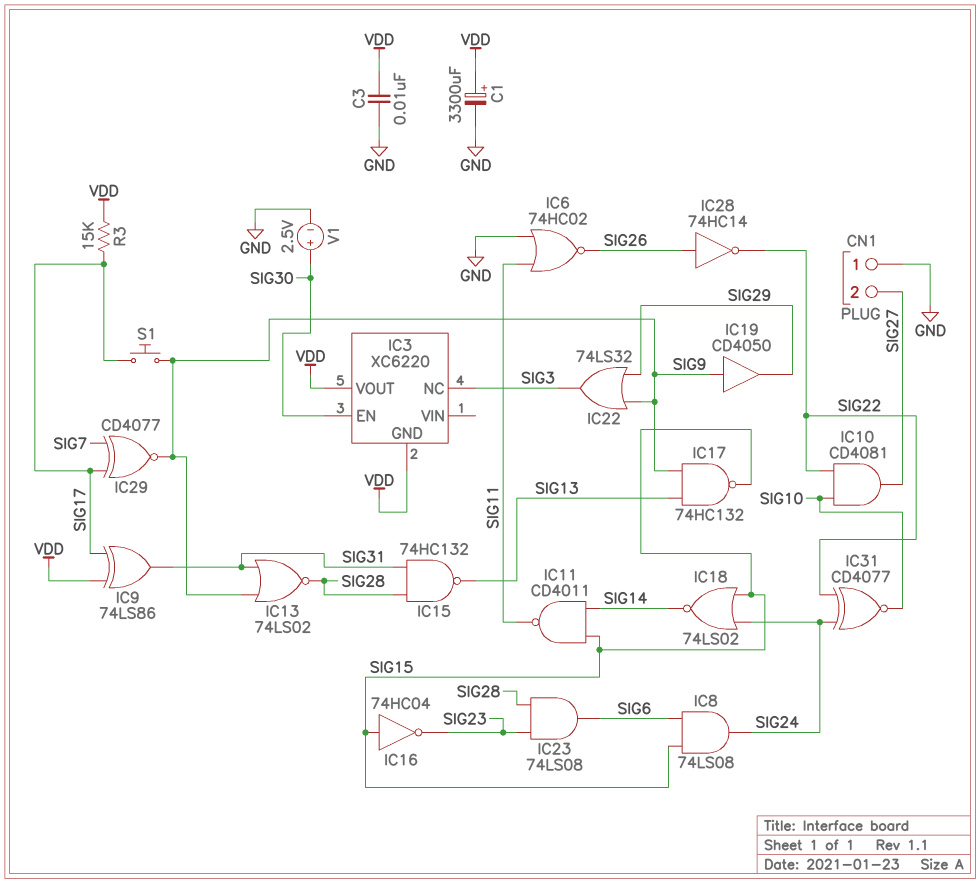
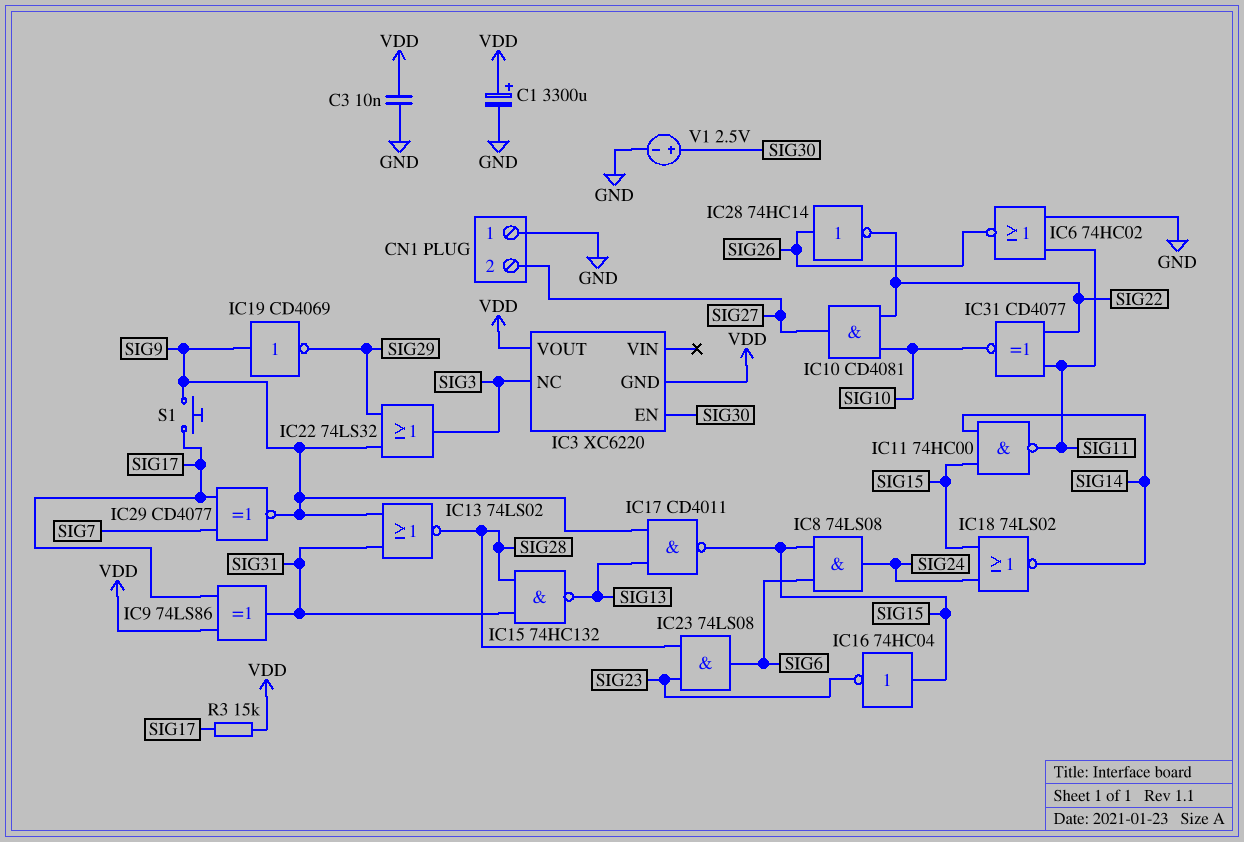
IC11: NAND CD4011 (in SIG14, in SIG15, out SIG11) -> NAND 74HC00 (in SIG14, in SIG15, out SIG11)
IC17: NAND 74HC132 (in SIG9, in SIG13, out SIG15) -> NAND CD4011 (in SIG9, in SIG13, out SIG15)
IC19: buffer CD4050 (in SIG9, out SIG29) -> NOT CD4069 (in SIG9, out SIG29)
IC31: XNOR CD4077 (in SIG22, in SIG24, out SIG10) -> XNOR CD4077 (in SIG11, in SIG22, out SIG10)

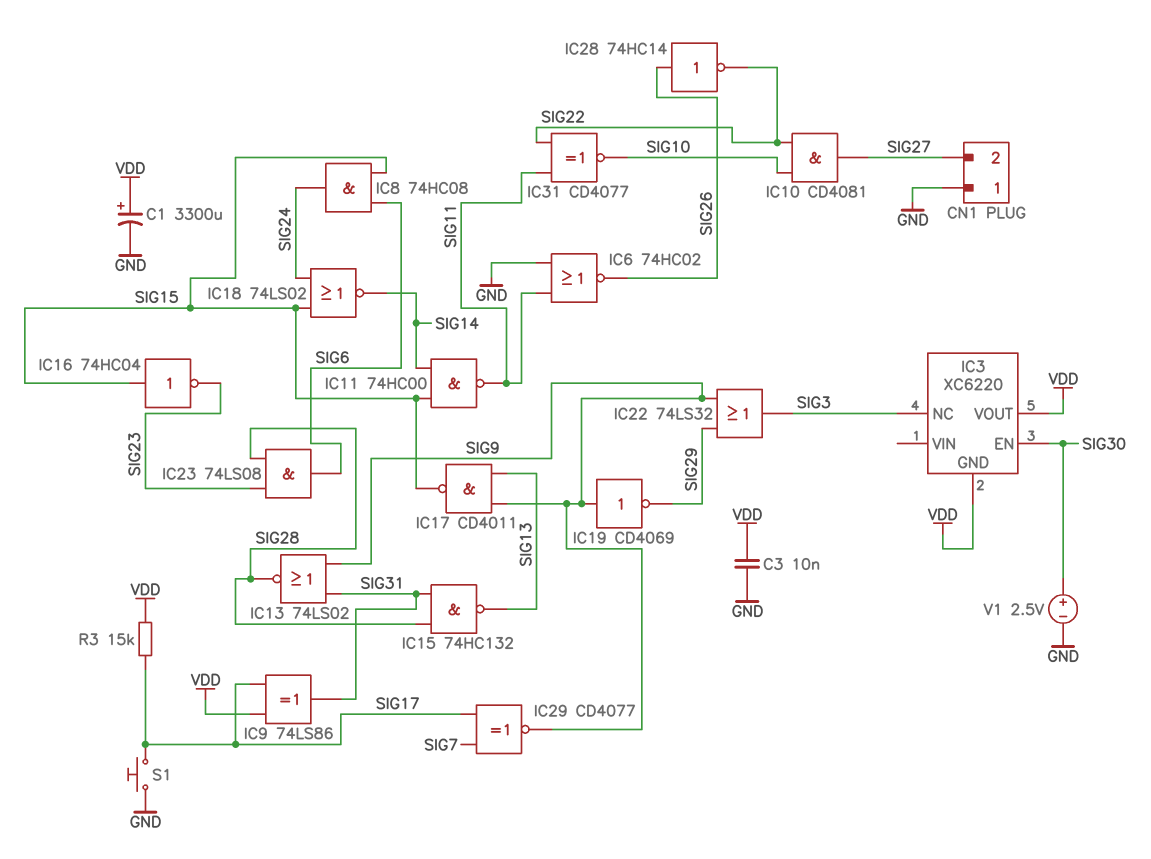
IC8: AND 74LS08 (in SIG6, in SIG15, out SIG24) -> AND 74HC08 (in SIG6, in SIG15, out SIG24)
S1: button (SIG9, SIG17) -> button (GND, SIG17)

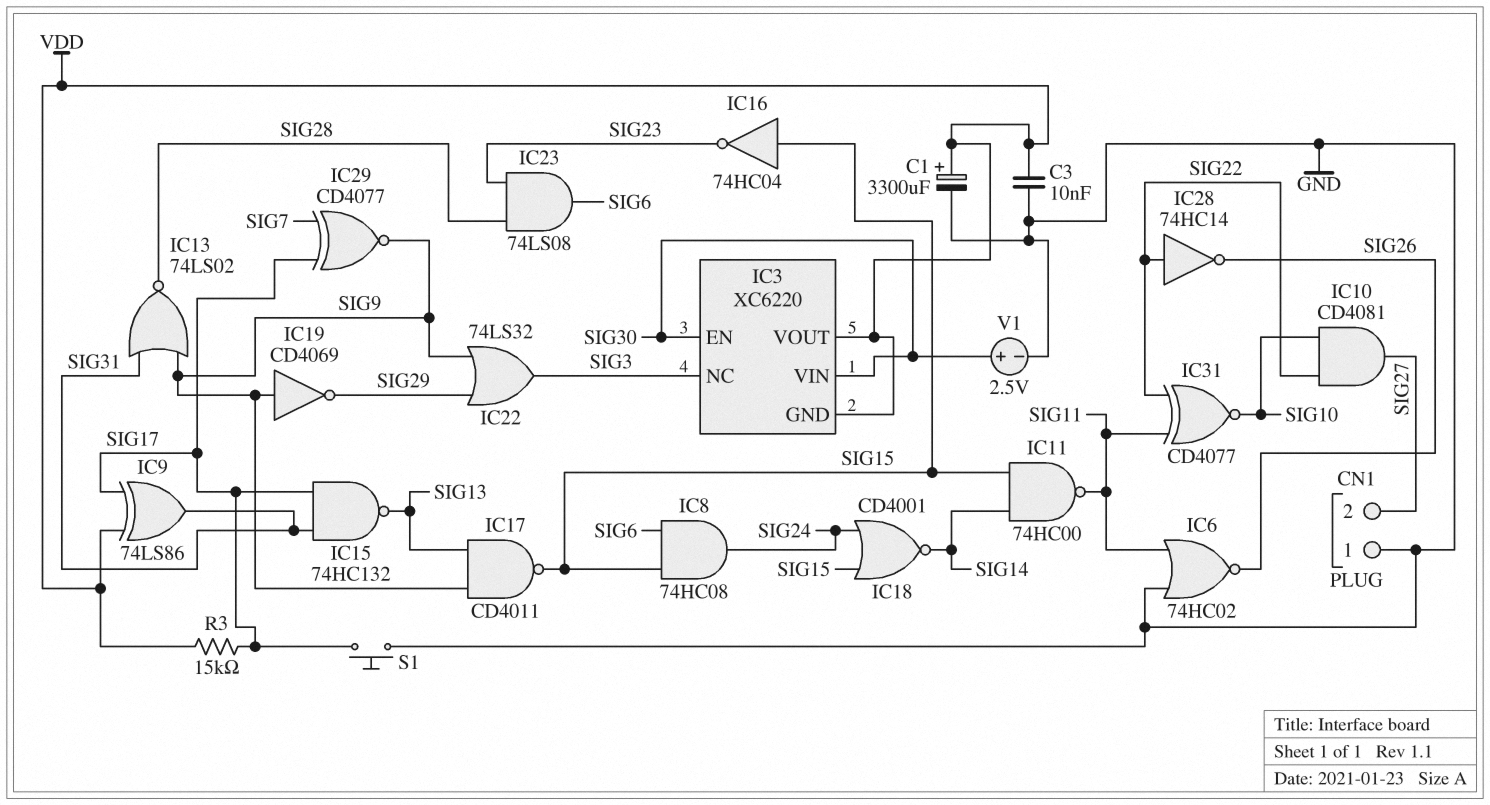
IC3 pin VIN: none -> SIG30
IC15: NAND 74HC132 (in SIG28, in SIG31, out SIG13) -> NAND 74HC132 (in SIG17, in SIG31, out SIG13)
IC18: NOR 74LS02 (in SIG15, in SIG24, out SIG14) -> NOR CD4001 (in SIG15, in SIG24, out SIG14)
IC28: NOT 74HC14 (in SIG26, out SIG22) -> NOT 74HC14 (in SIG22, out SIG26)

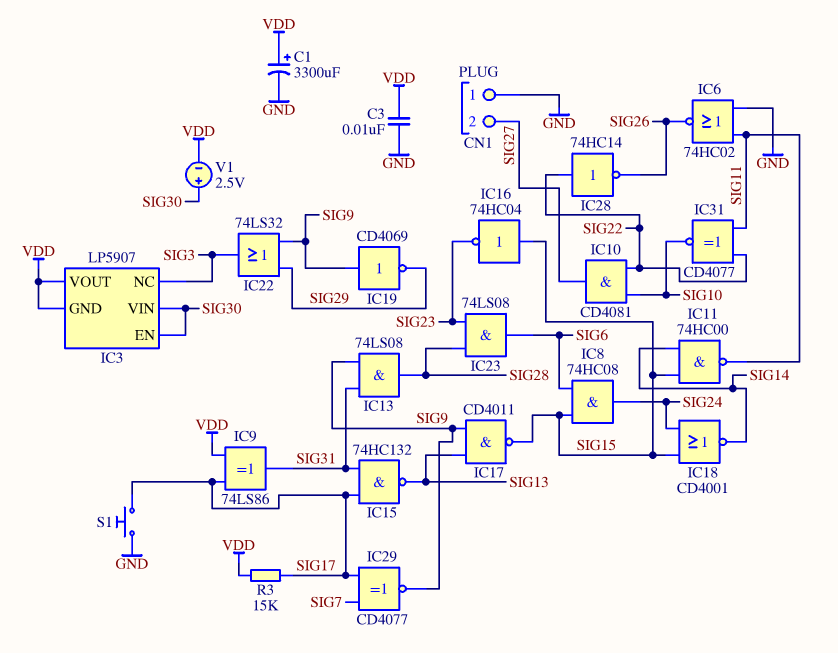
IC3: XC6220 -> LP5907
IC13: NOR 74LS02 (in SIG9, in SIG31, out SIG28) -> AND 74LS08 (in SIG9, in SIG31, out SIG28)
V1: 2.5V (plus SIG30, minus GND) -> 2.5V (plus SIG30, minus VDD)

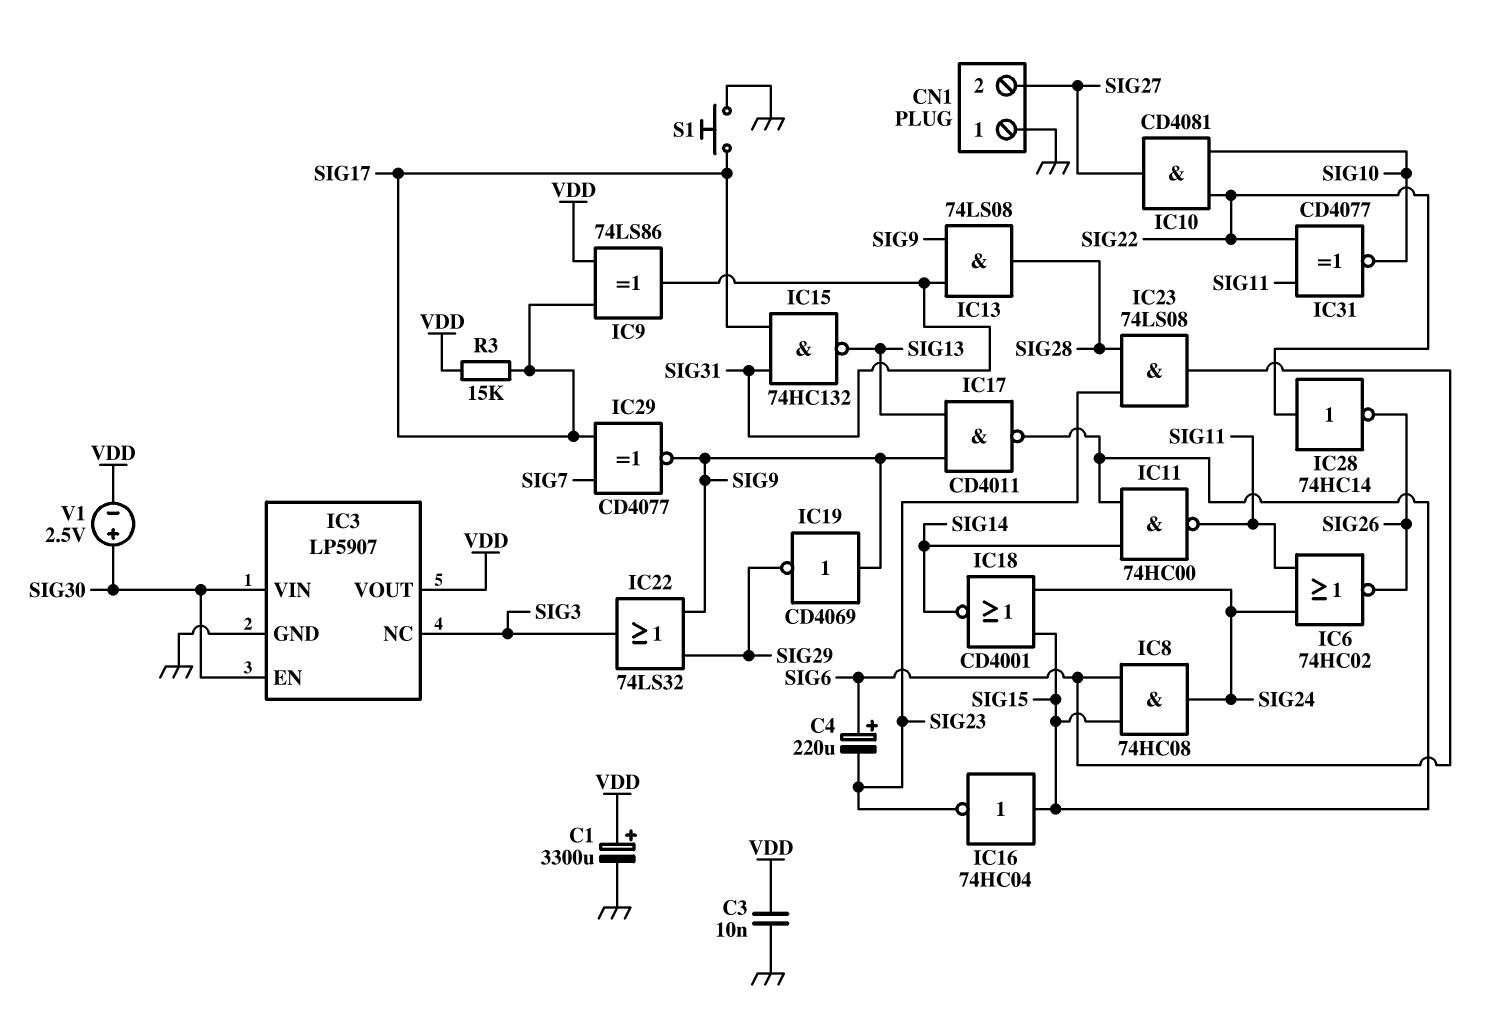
C4: none -> 220uF (plus SIG6, minus SIG23)
IC3 pin GND: VDD -> GND
IC6: NOR 74HC02 (in GND, in SIG11, out SIG26) -> NOR 74HC02 (in SIG11, in SIG24, out SIG26)

